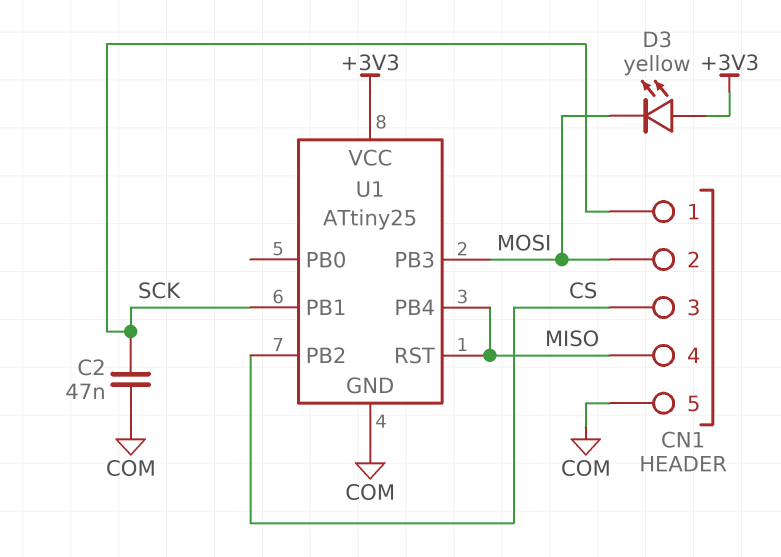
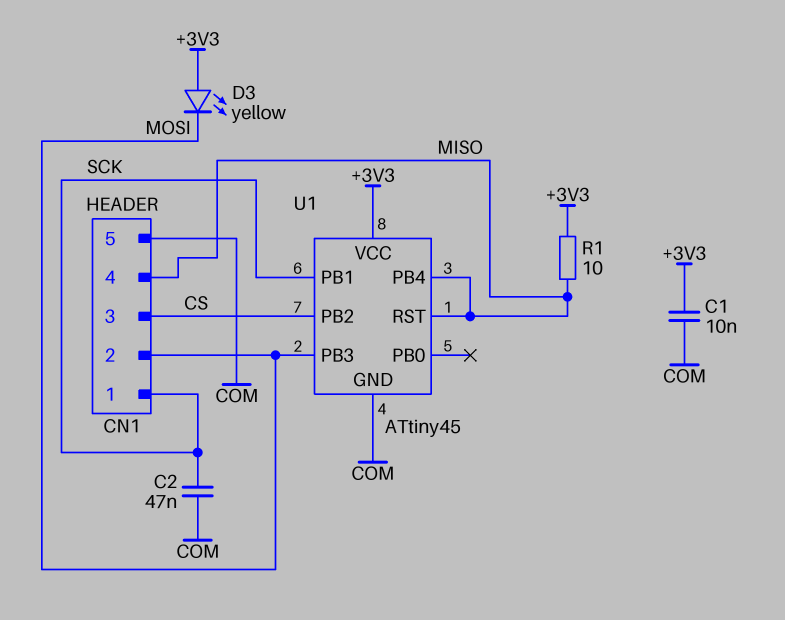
C1: none -> 10nF (+3V3, COM)
R1: none -> 10 (+3V3, MISO)
U1: ATtiny25 -> ATtiny45

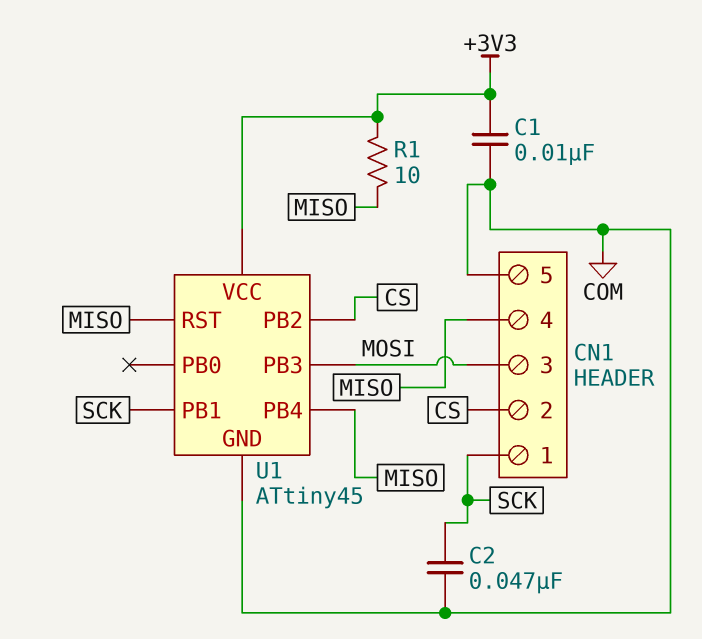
CN1 pin 2: MOSI -> CS
CN1 pin 3: CS -> MOSI
D3: LED yellow (A +3V3, K MOSI) -> none

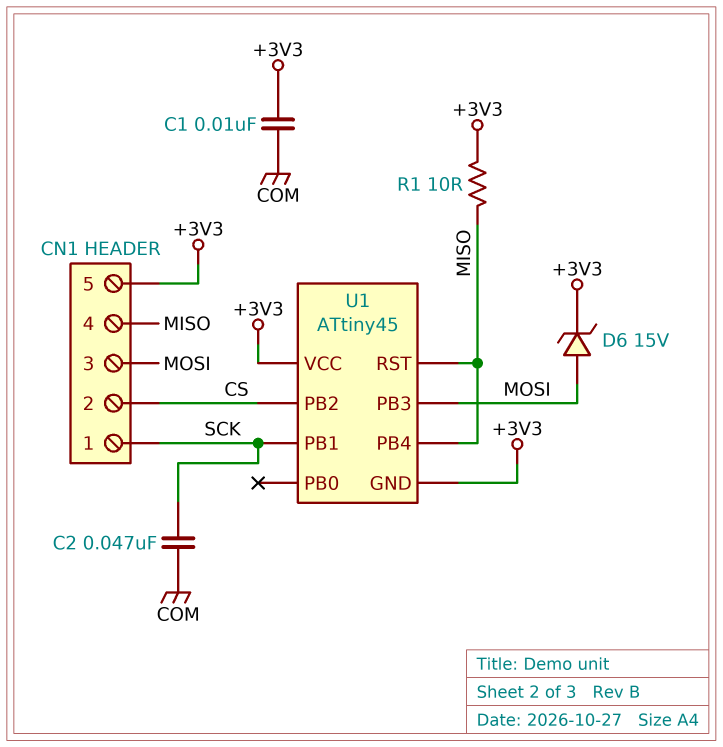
CN1 pin 5: COM -> +3V3
D6: none -> zener 15V (A MOSI, K +3V3)
U1 pin GND: COM -> +3V3

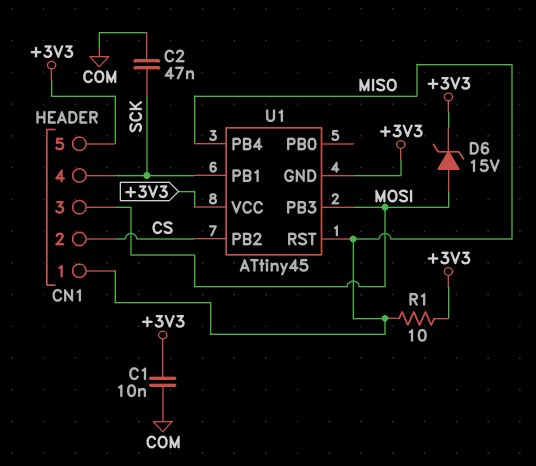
CN1 pin 1: SCK -> MISO
CN1 pin 4: MISO -> SCK

